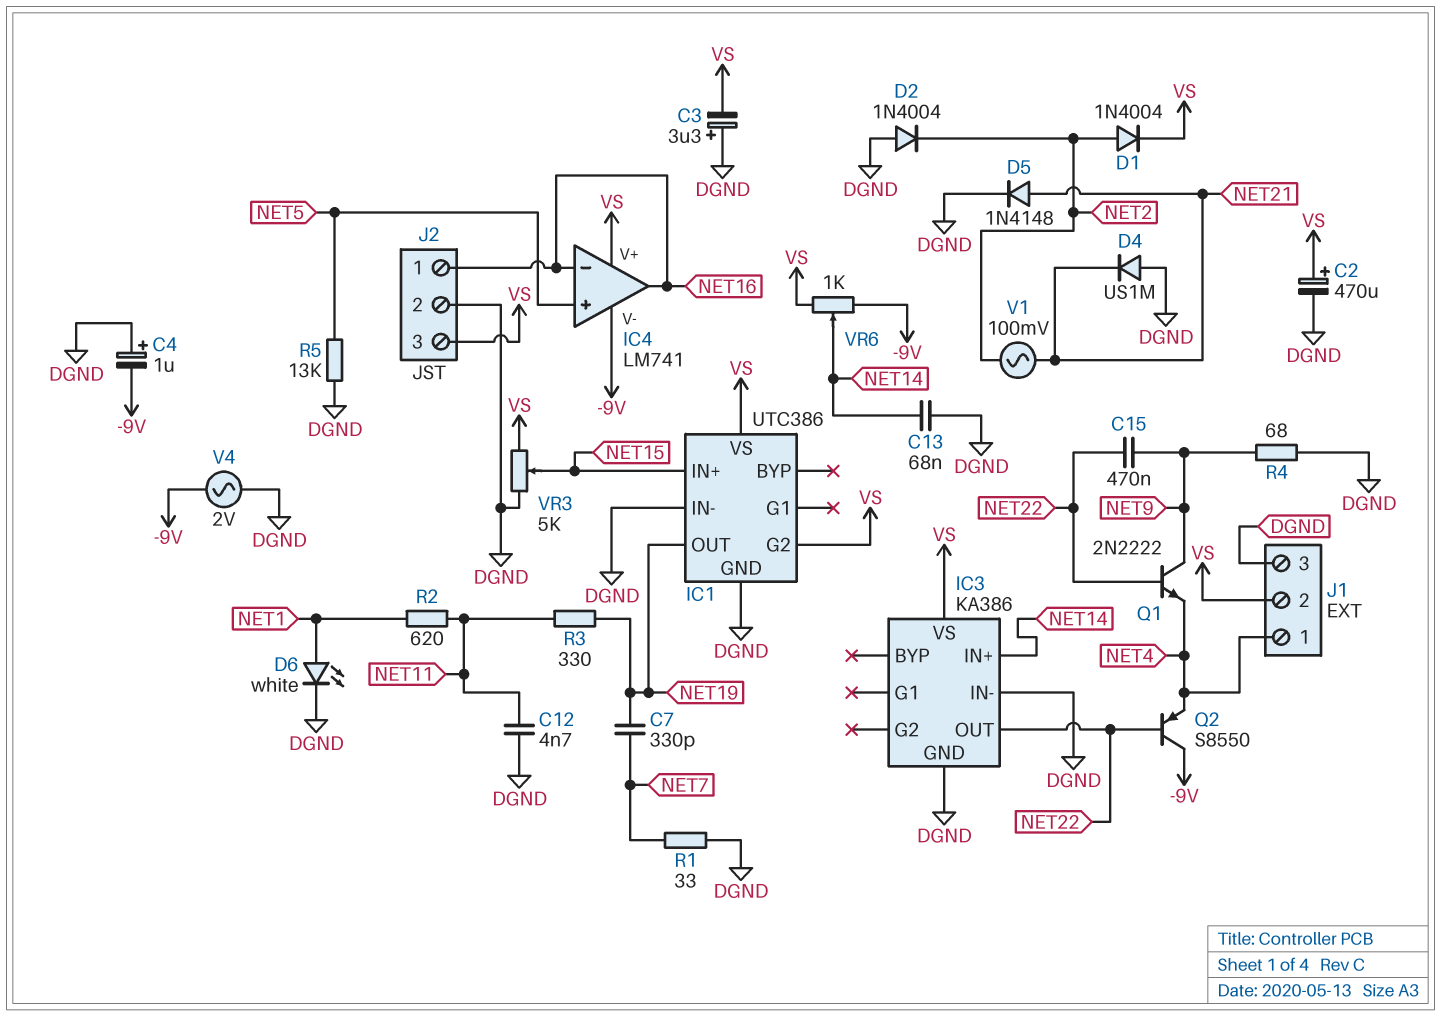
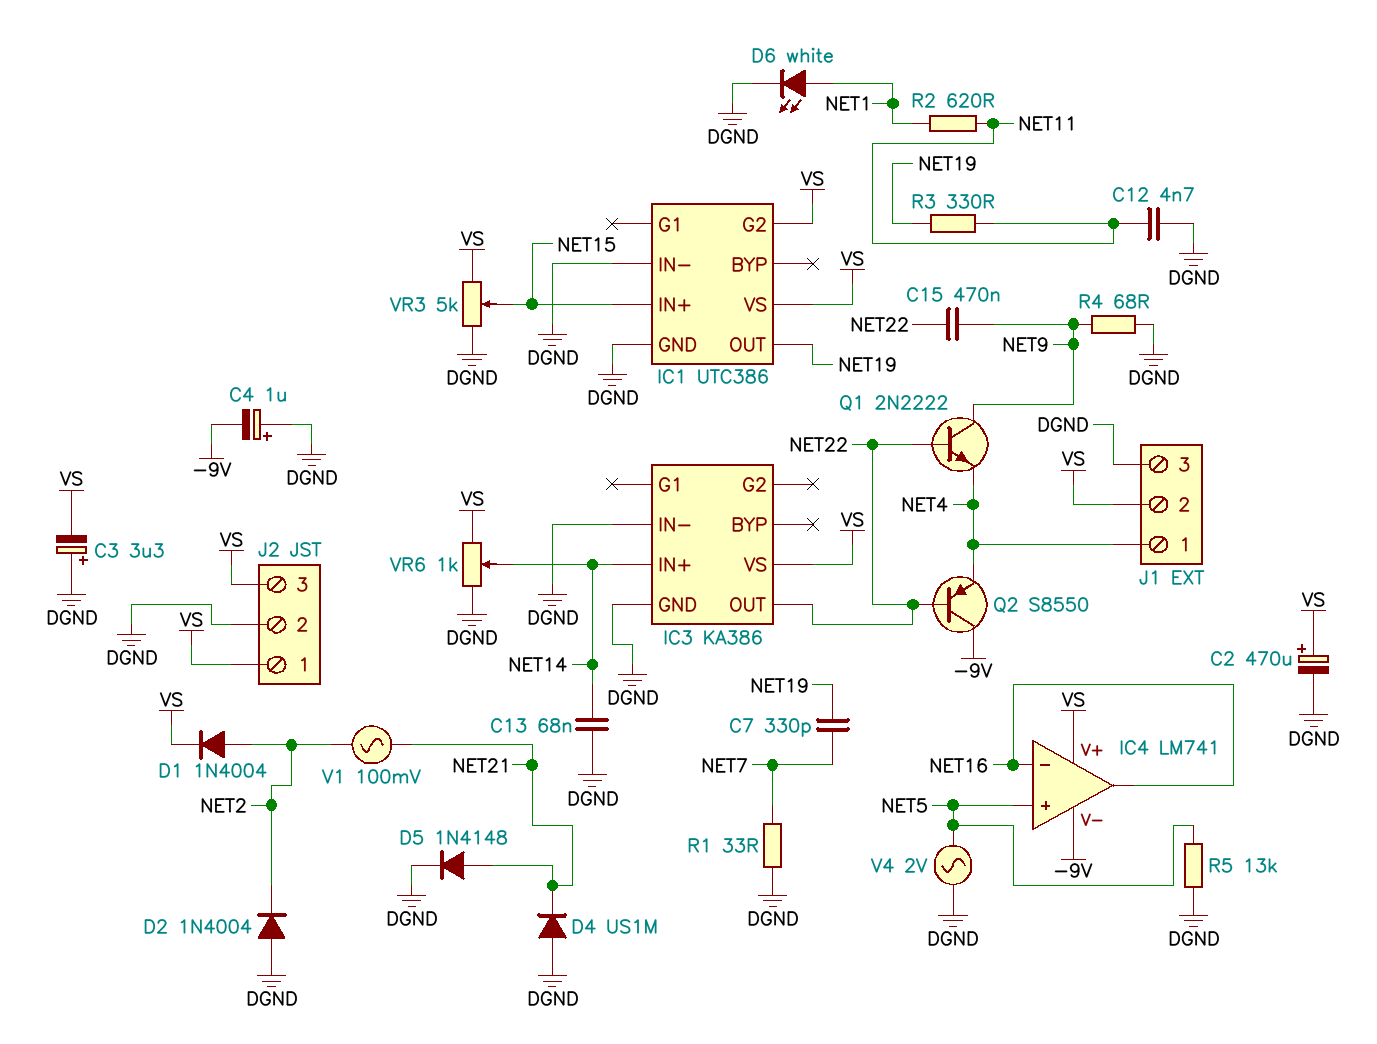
J2 pin 1: NET16 -> VS
V4: AC 2V (-9V, DGND) -> AC 2V (DGND, NET5)
VR6: 1k (-9V, VS, wiper NET14) -> 1k (DGND, VS, wiper NET14)

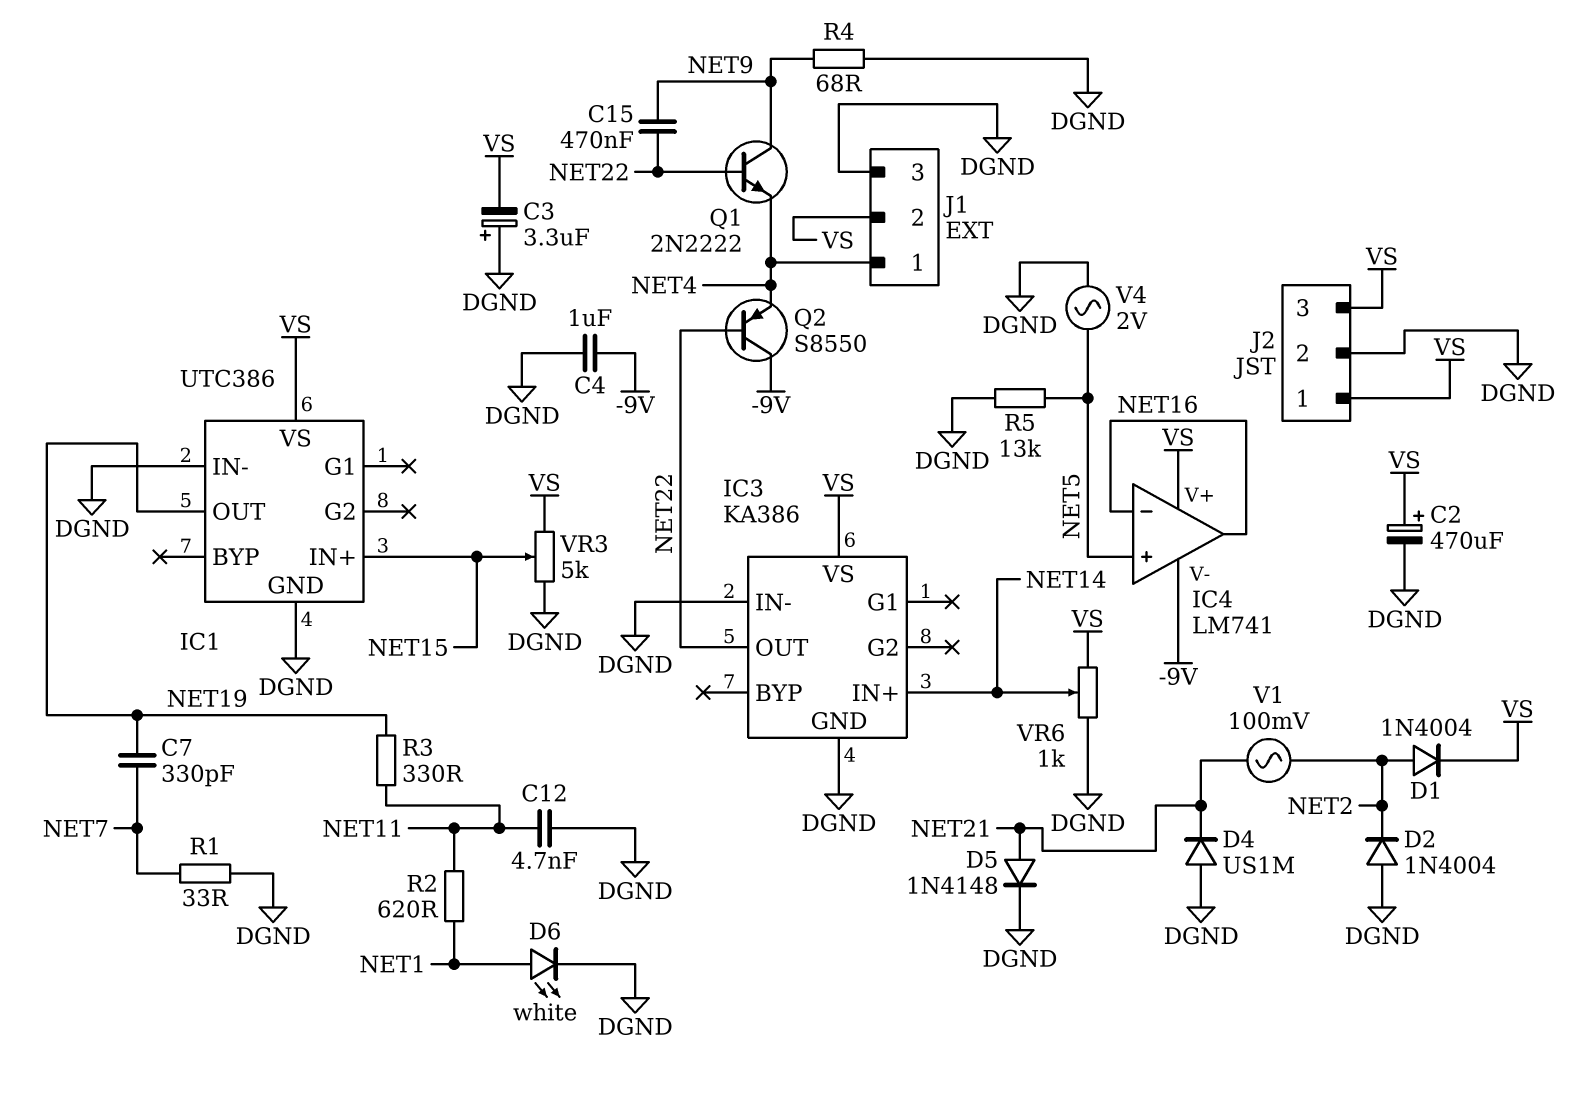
C4: 1uF (plus DGND, minus -9V) -> 1uF (-9V, DGND)
C13: 68nF (DGND, NET14) -> none
IC1 pin G2: VS -> none

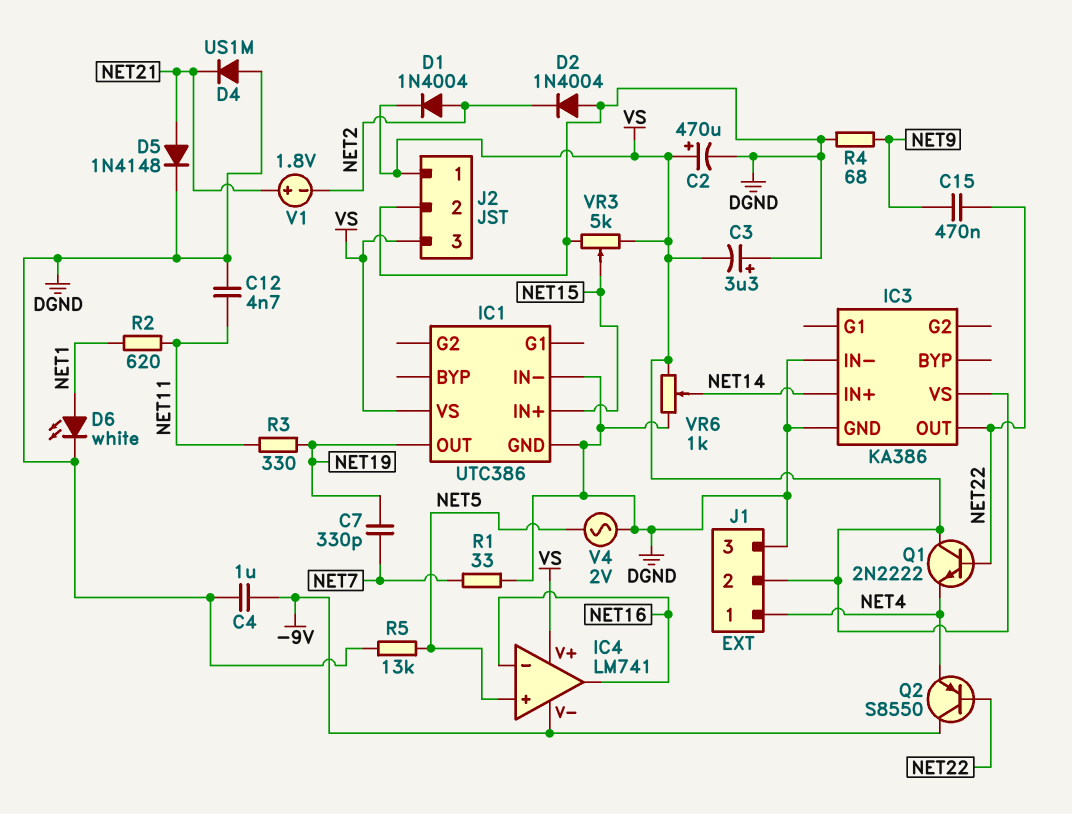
Q1: NPN 2N2222 (B NET22, C NET9, E NET4) -> NPN 2N2222 (B NET22, C VS, E NET4)
V1: AC 100mV (NET2, NET21) -> 1.8V (plus NET21, minus NET2)

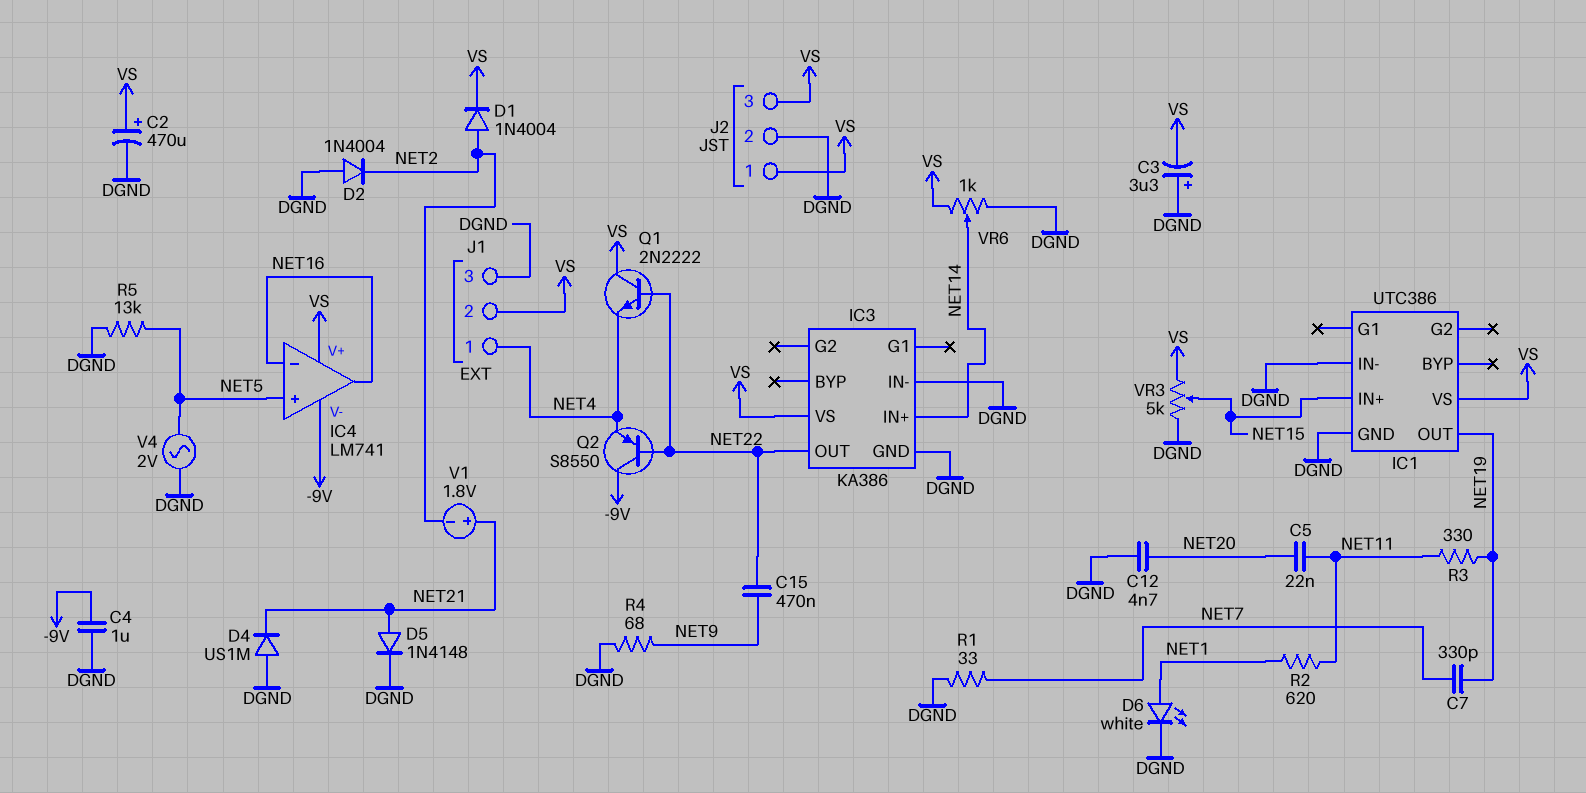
C5: none -> 22nF (NET11, NET20)
C12: 4.7nF (DGND, NET11) -> 4.7nF (DGND, NET20)

